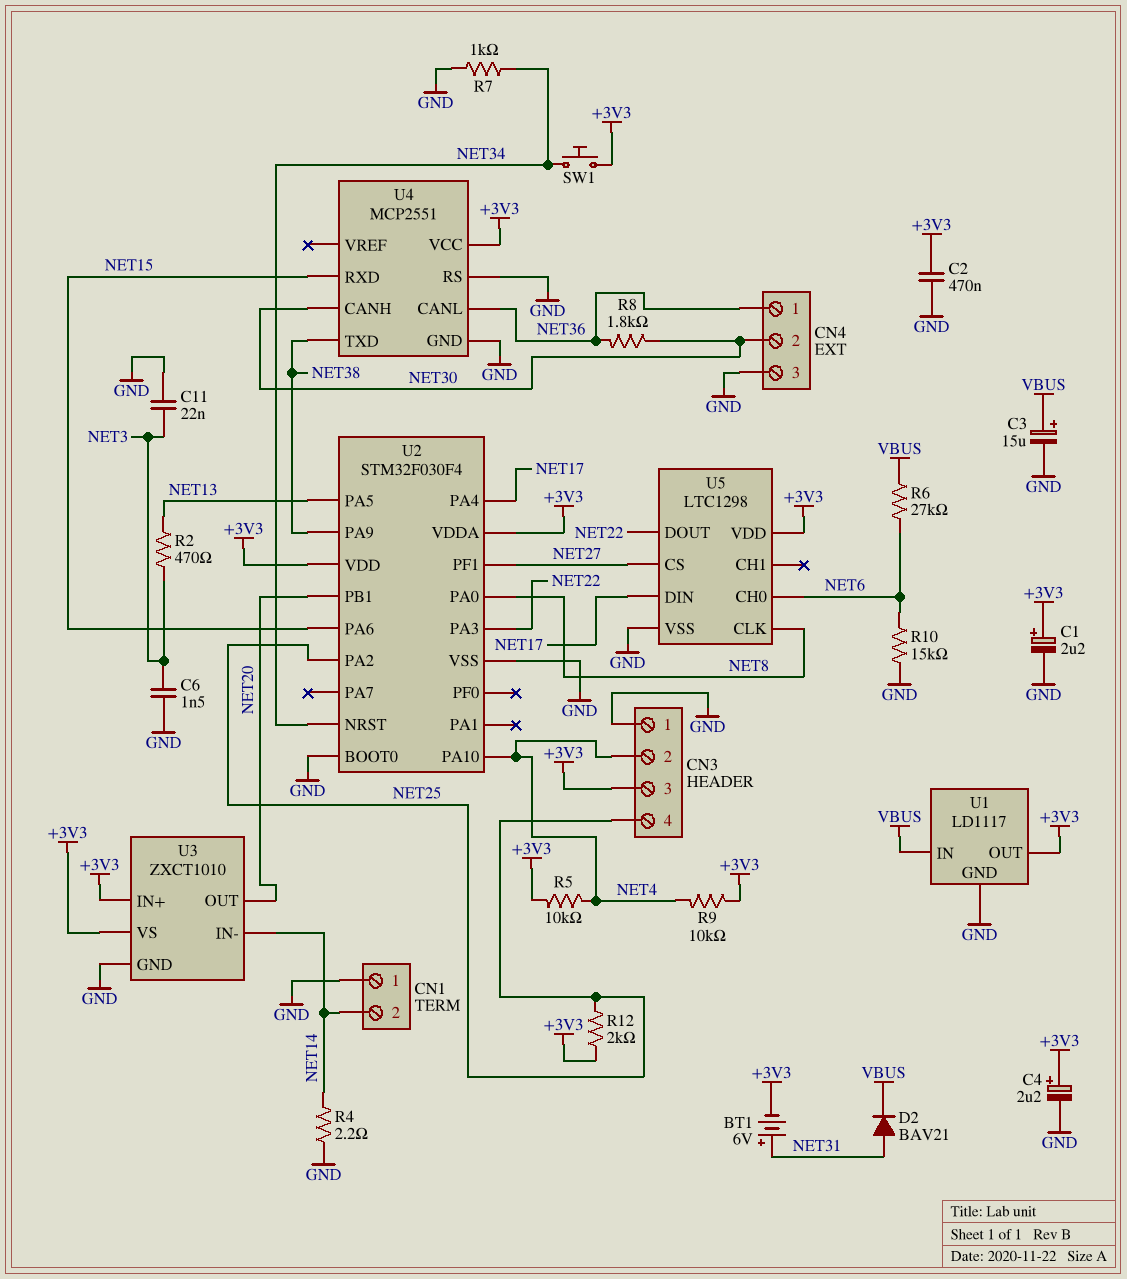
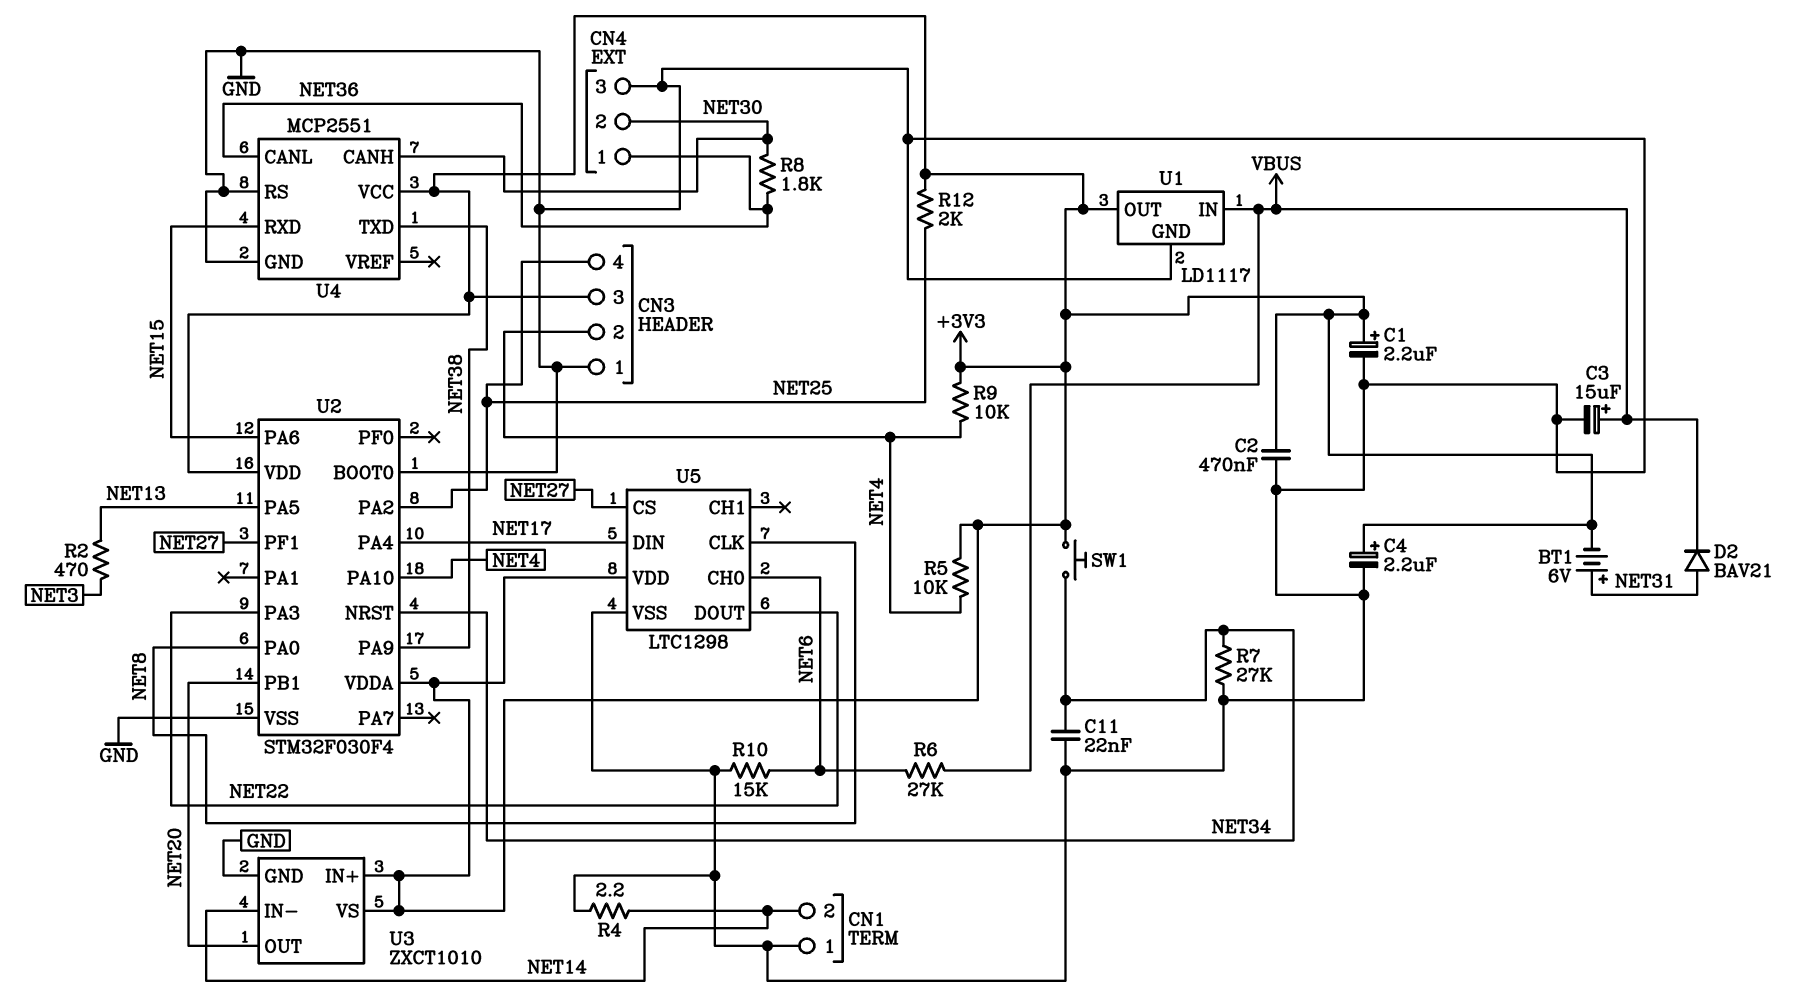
C6: 1.5nF (GND, NET3) -> none
C11: 22nF (GND, NET3) -> 22nF (GND, NET34)
R7: 1k (GND, NET34) -> 27k (GND, NET34)

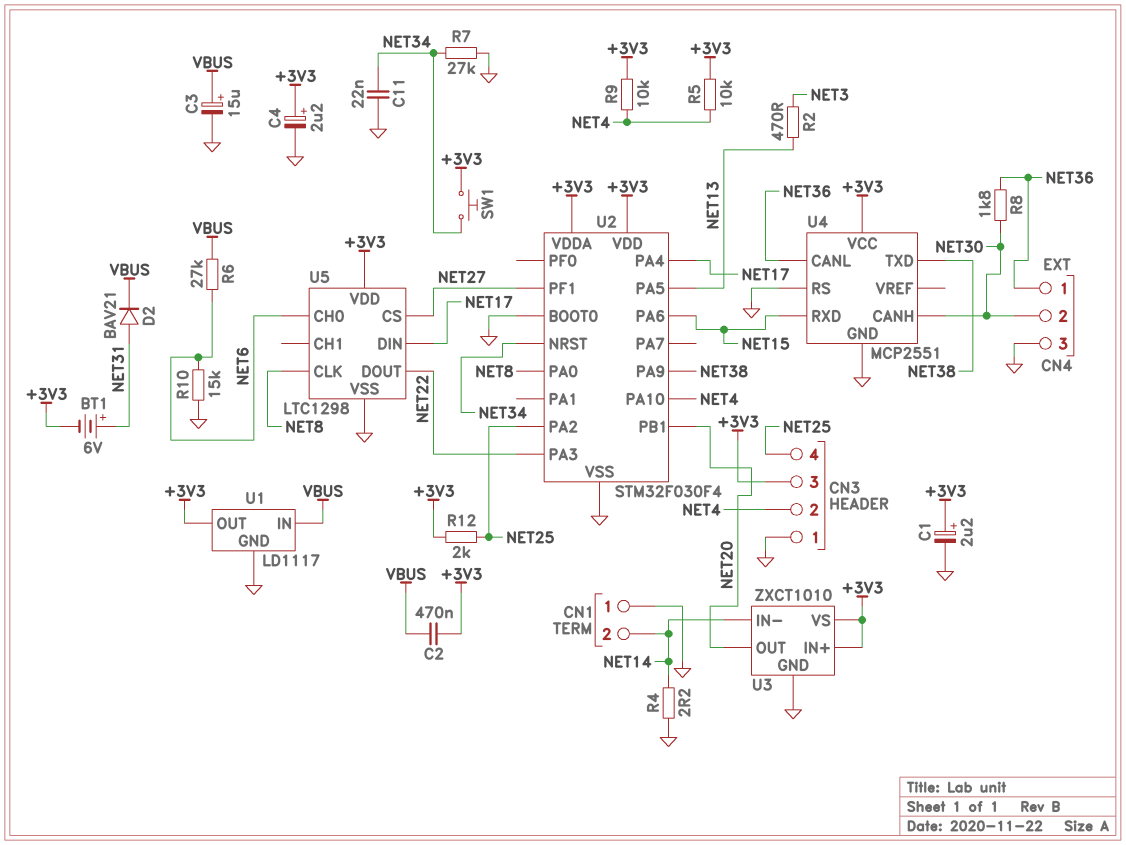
C2: 470nF (+3V3, GND) -> 470nF (+3V3, VBUS)

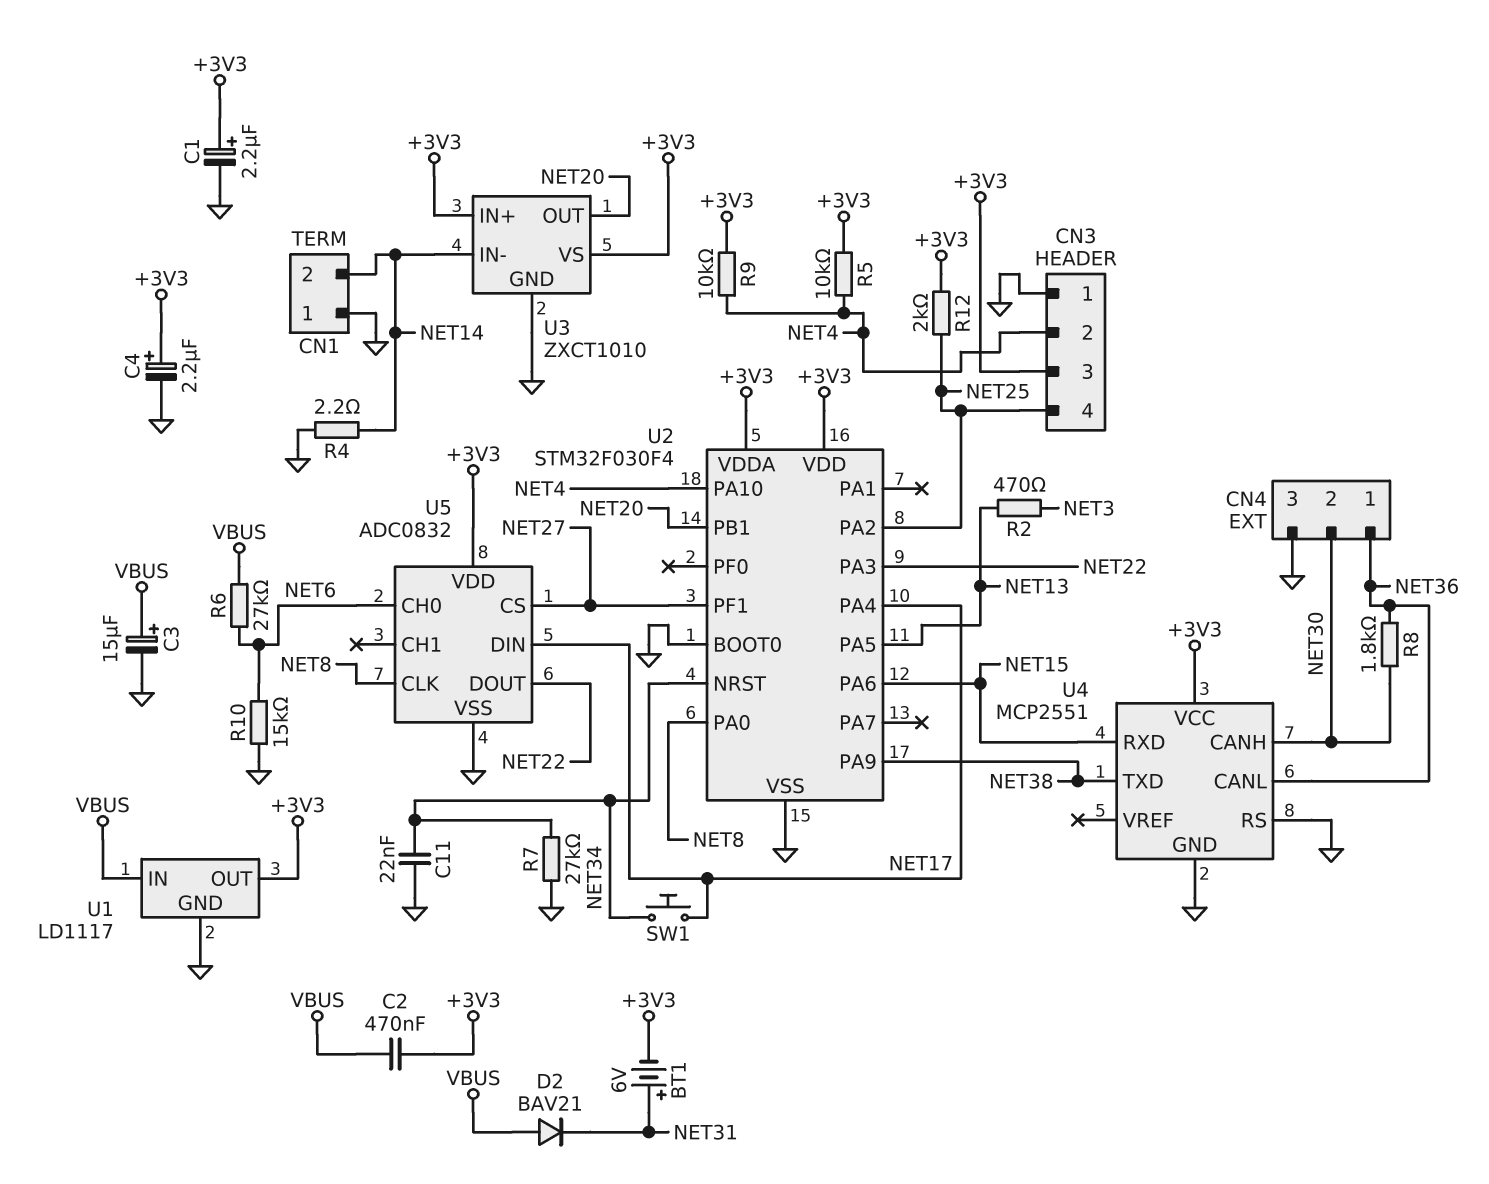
D2: diode BAV21 (A NET31, K VBUS) -> diode BAV21 (A VBUS, K NET31)
SW1: button (+3V3, NET34) -> button (NET17, NET34)
U5: LTC1298 -> ADC0832

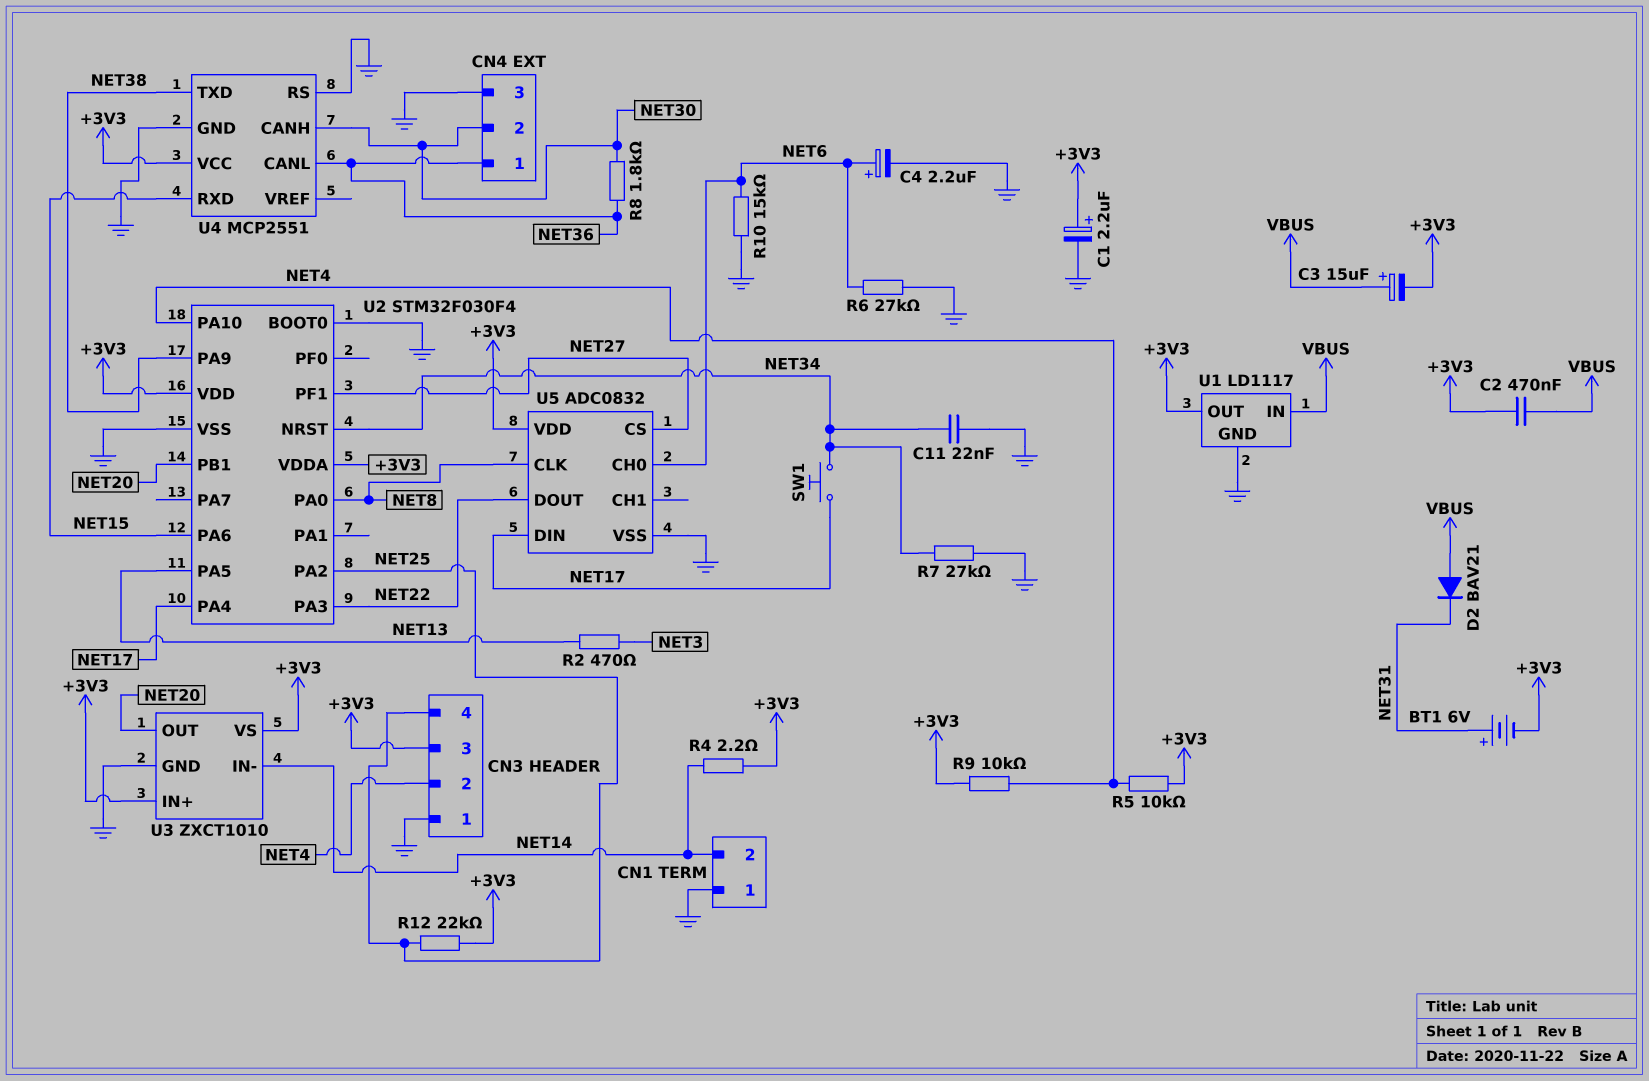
C3: 15uF (plus VBUS, minus GND) -> 15uF (plus VBUS, minus +3V3)
C4: 2.2uF (plus +3V3, minus GND) -> 2.2uF (plus NET6, minus GND)
R4: 2.2 (GND, NET14) -> 2.2 (+3V3, NET14)
R6: 27k (NET6, VBUS) -> 27k (GND, NET6)
R12: 2k (+3V3, NET25) -> 22k (+3V3, NET25)

